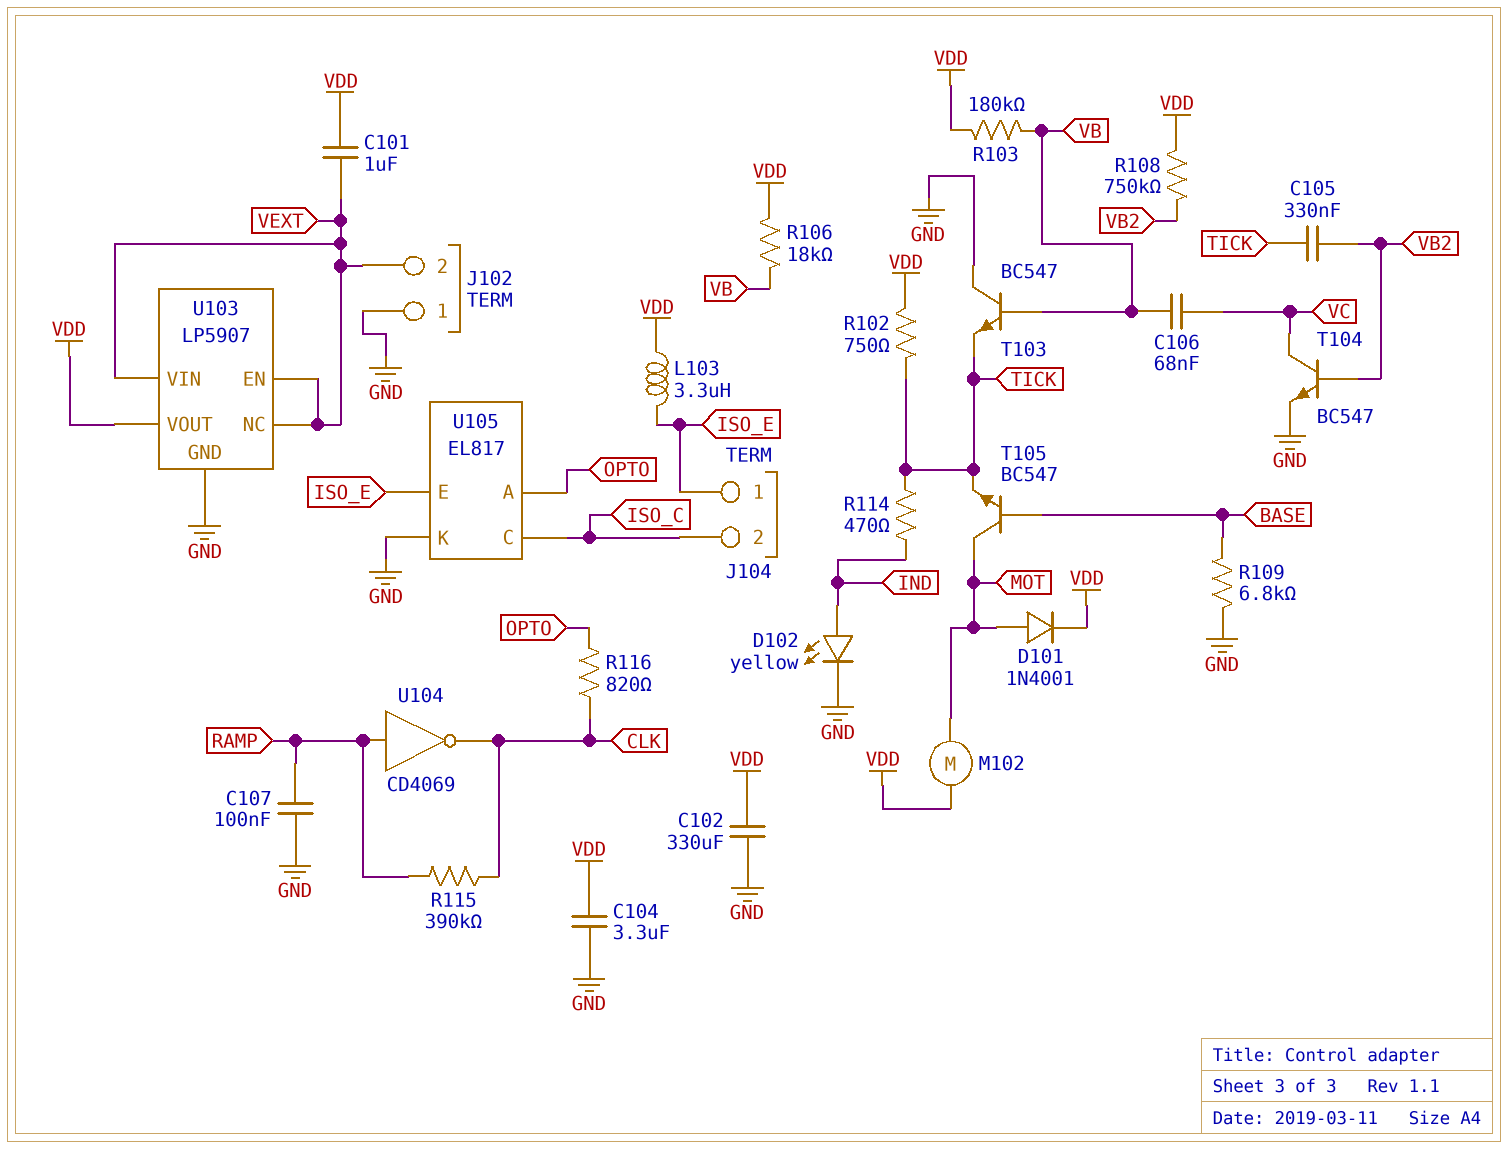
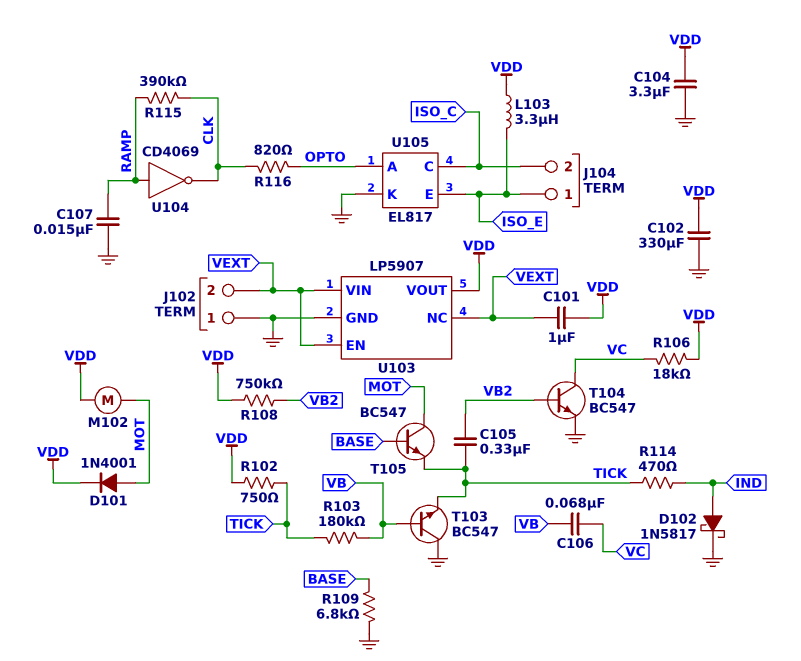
C107: 100nF (GND, RAMP) -> 15nF (GND, RAMP)
D102: LED yellow (A IND, K GND) -> schottky 1N5817 (A IND, K GND)
R103: 180k (VB, VDD) -> 180k (TICK, VB)
R106: 18k (VB, VDD) -> 18k (VC, VDD)

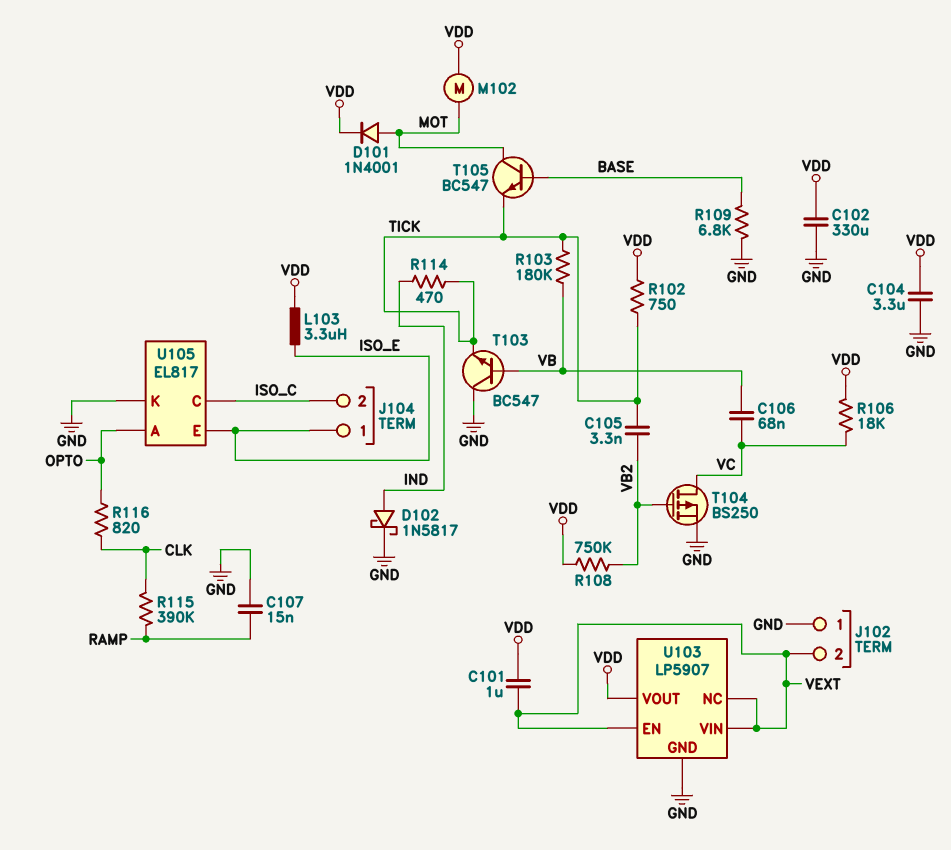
C105: 330nF (TICK, VB2) -> 3.3nF (TICK, VB2)
T104: NPN BC547 (B VB2, C VC, E GND) -> PMOS BS250 (G VB2, D VC, S GND)
U104: NOT CD4069 (in RAMP, out CLK) -> none

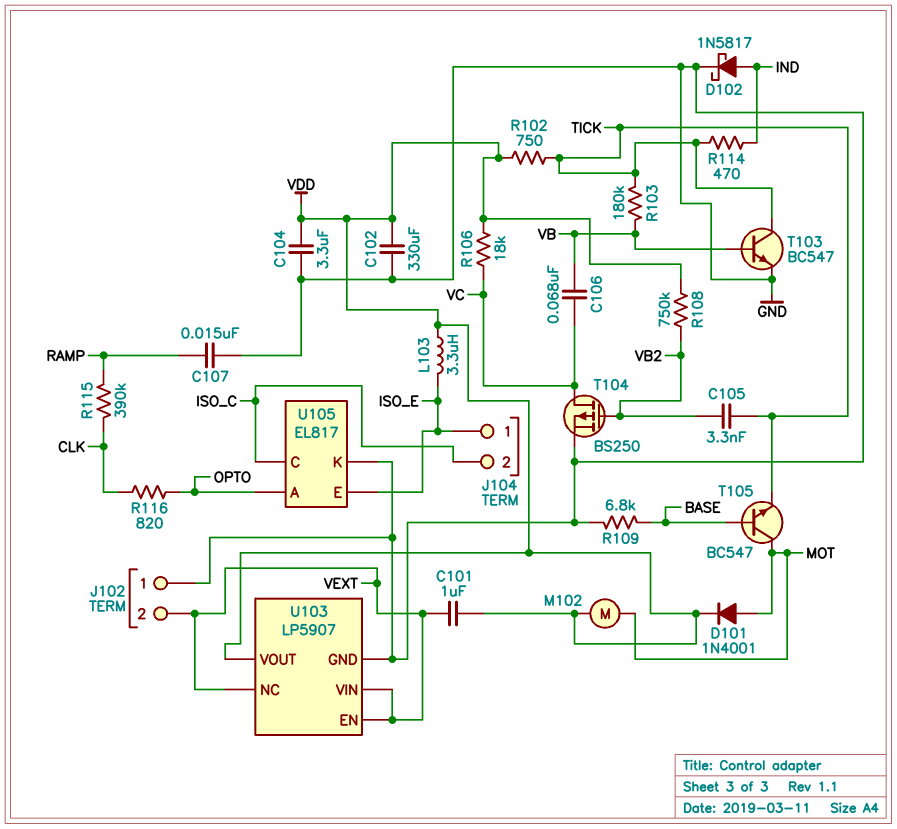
T103: NPN BC547 (B VB, C GND, E TICK) -> NPN BC547 (B VB, C TICK, E GND)

